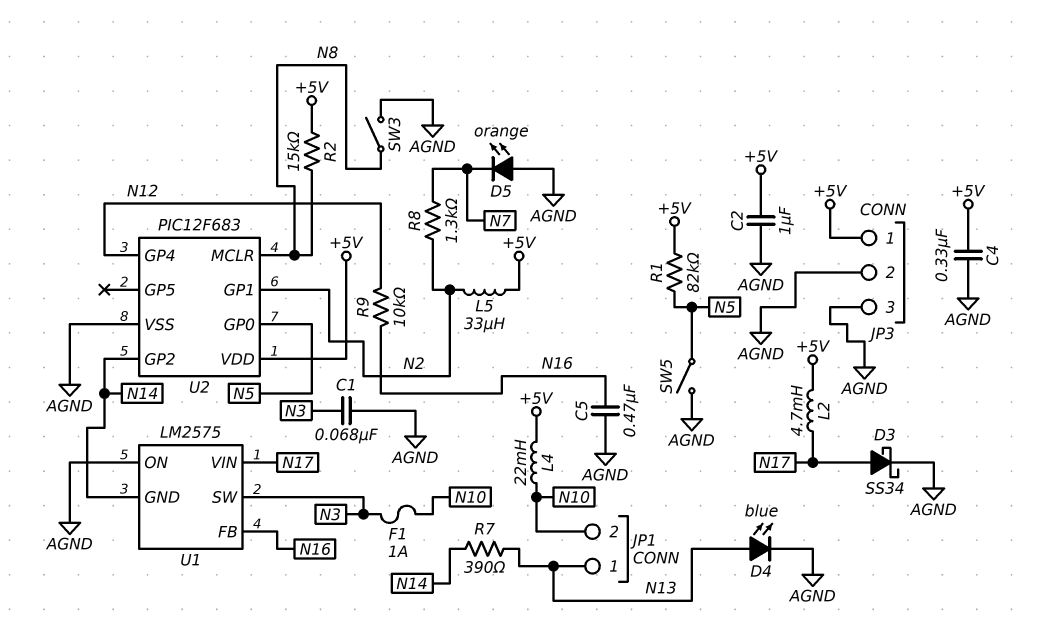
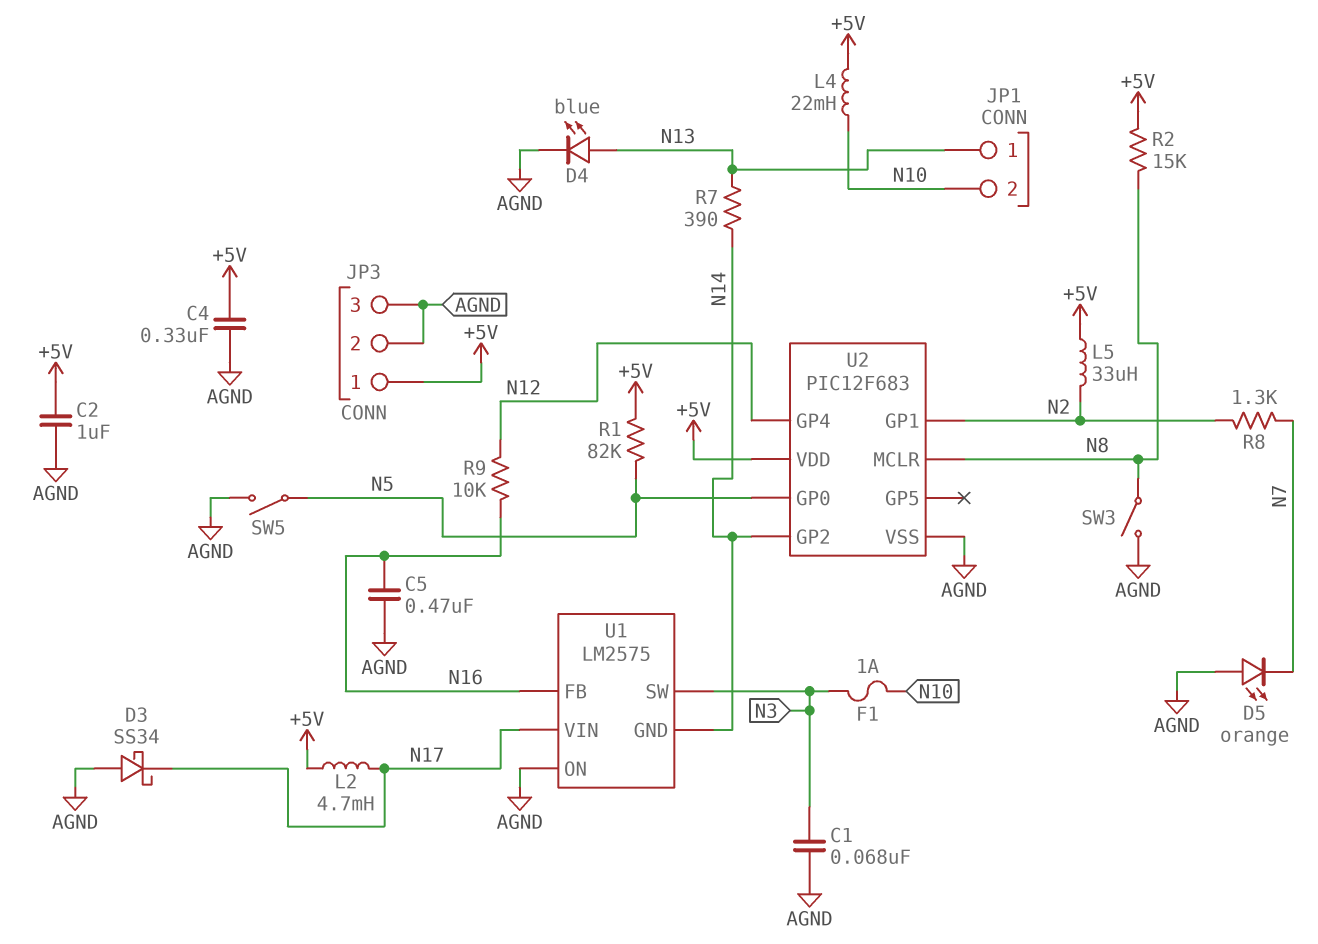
D3: schottky SS34 (A N17, K AGND) -> schottky SS34 (A AGND, K N17)

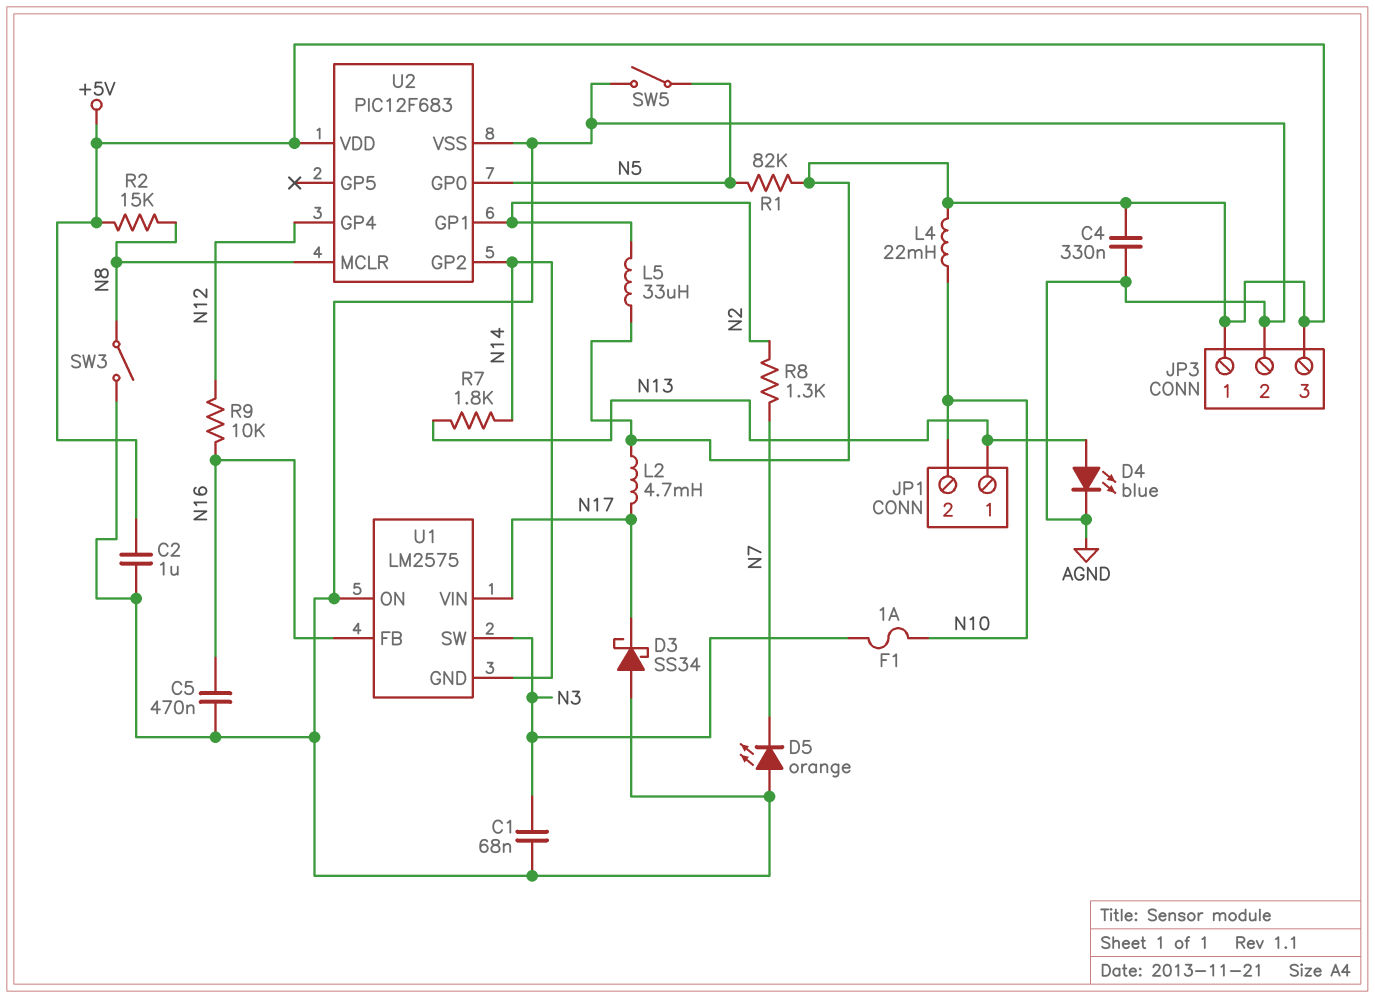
JP3 pin 3: AGND -> +5V
R7: 390 (N13, N14) -> 1.8k (N13, N14)

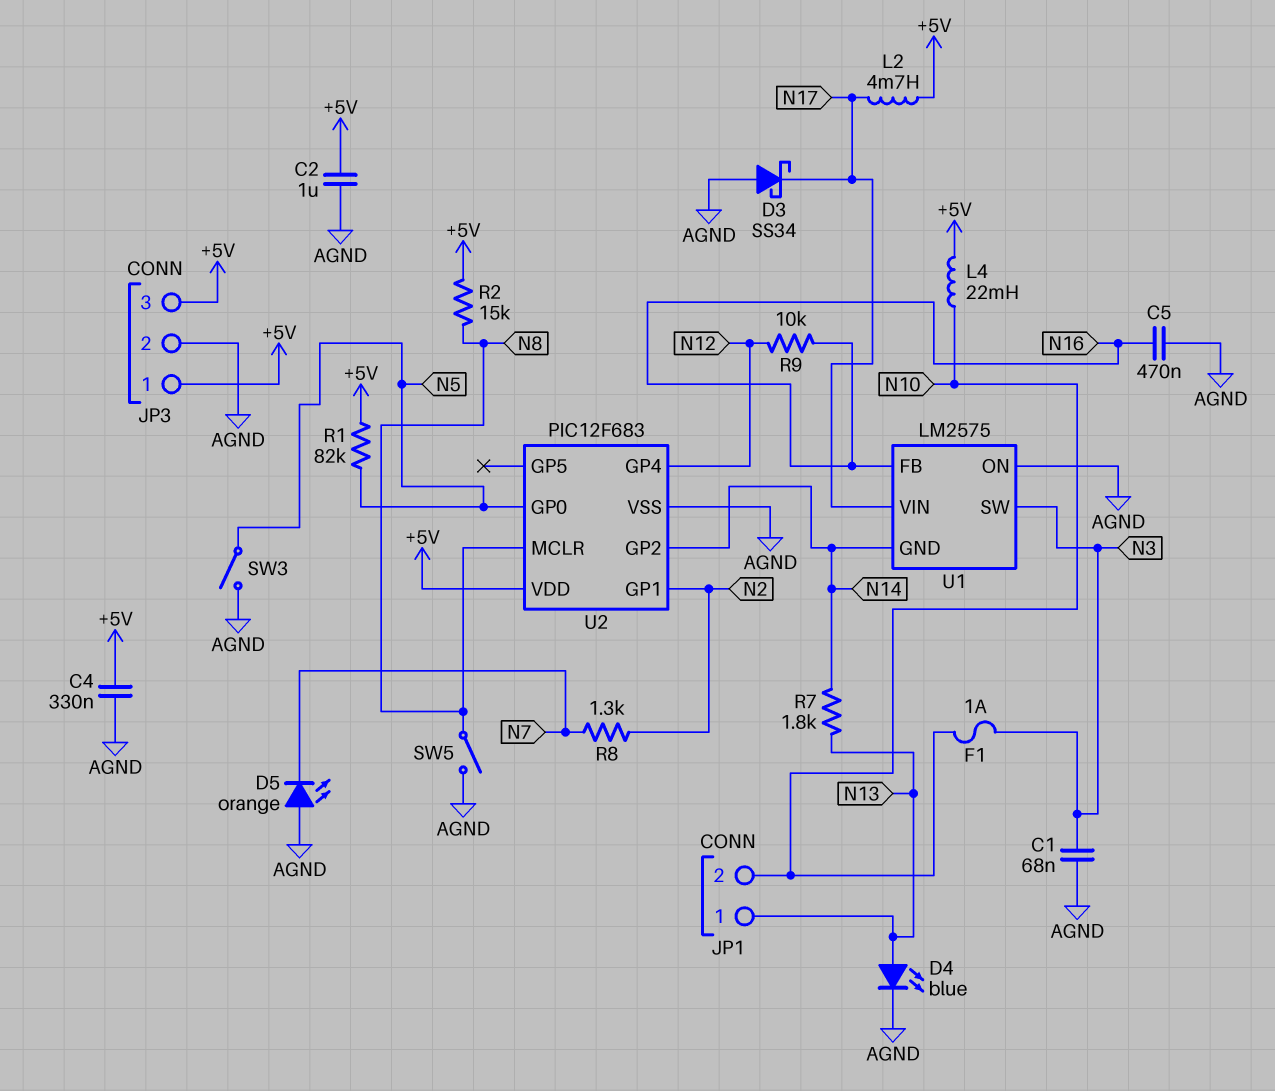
L5: 33uH (+5V, N2) -> none
SW3: switch (AGND, N8) -> switch (AGND, N5)
SW5: switch (AGND, N5) -> switch (AGND, N8)

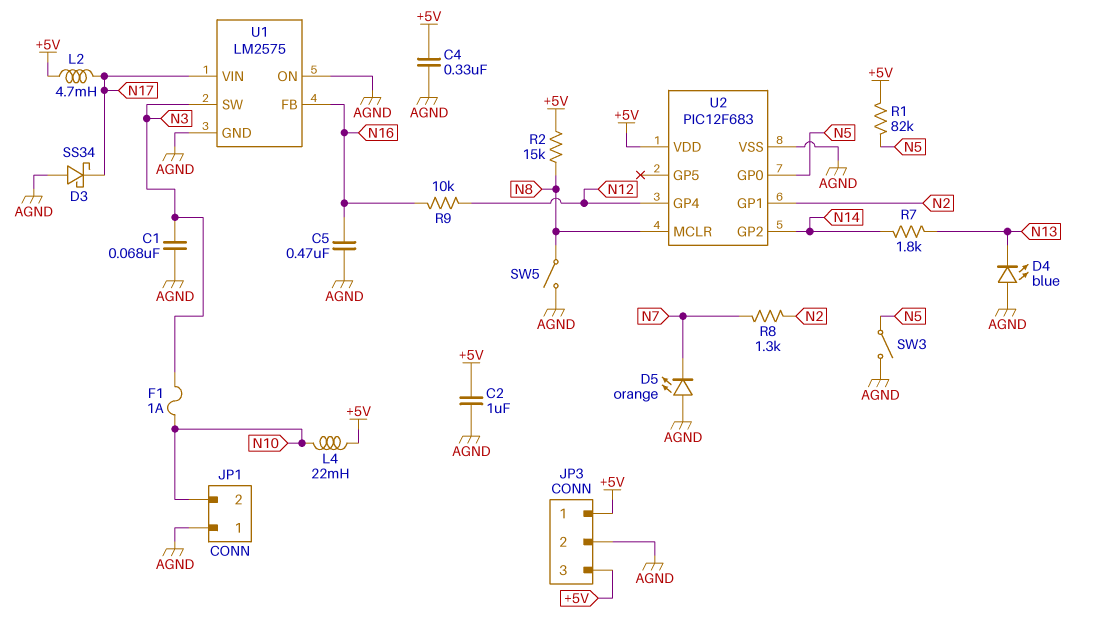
D4: LED blue (A N13, K AGND) -> LED blue (A AGND, K N13)
JP1 pin 1: N13 -> AGND
U1 pin GND: N14 -> AGND

